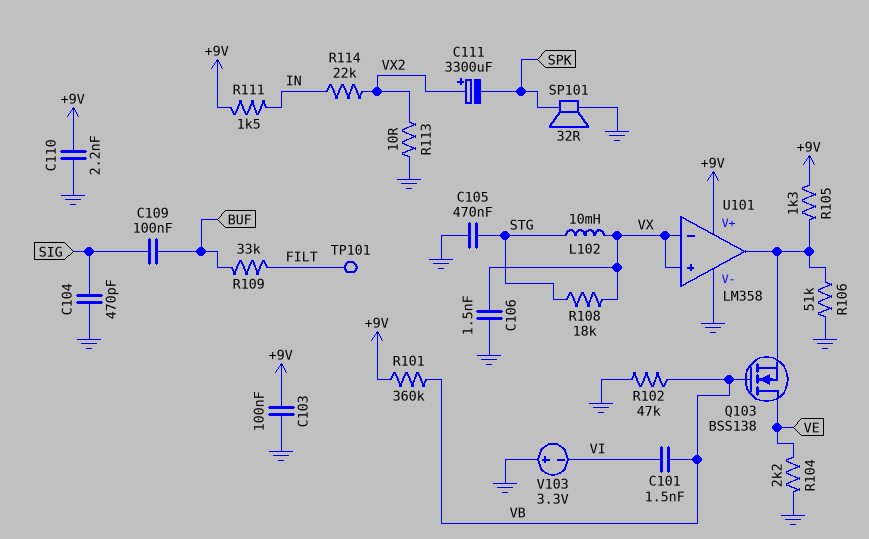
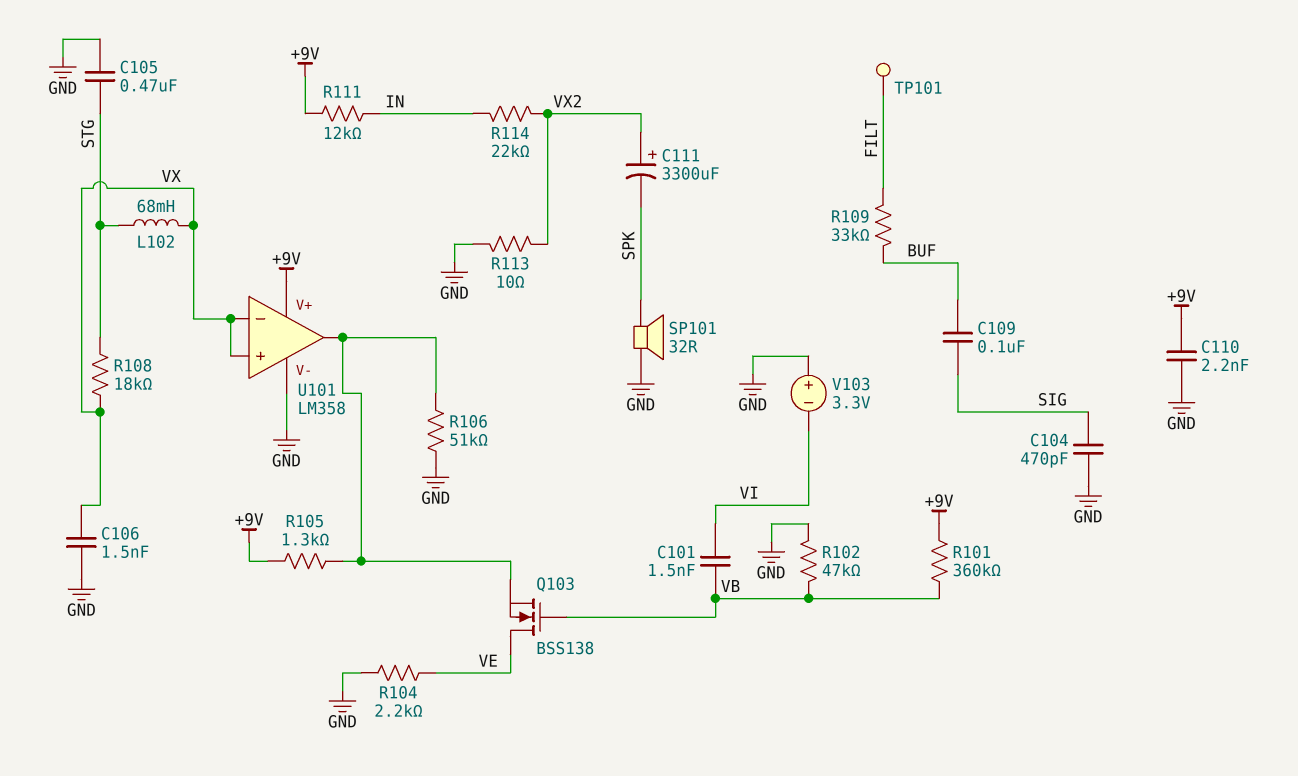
C103: 100nF (+9V, GND) -> none
L102: 10mH (STG, VX) -> 68mH (STG, VX)
R111: 1.5k (+9V, IN) -> 12k (+9V, IN)

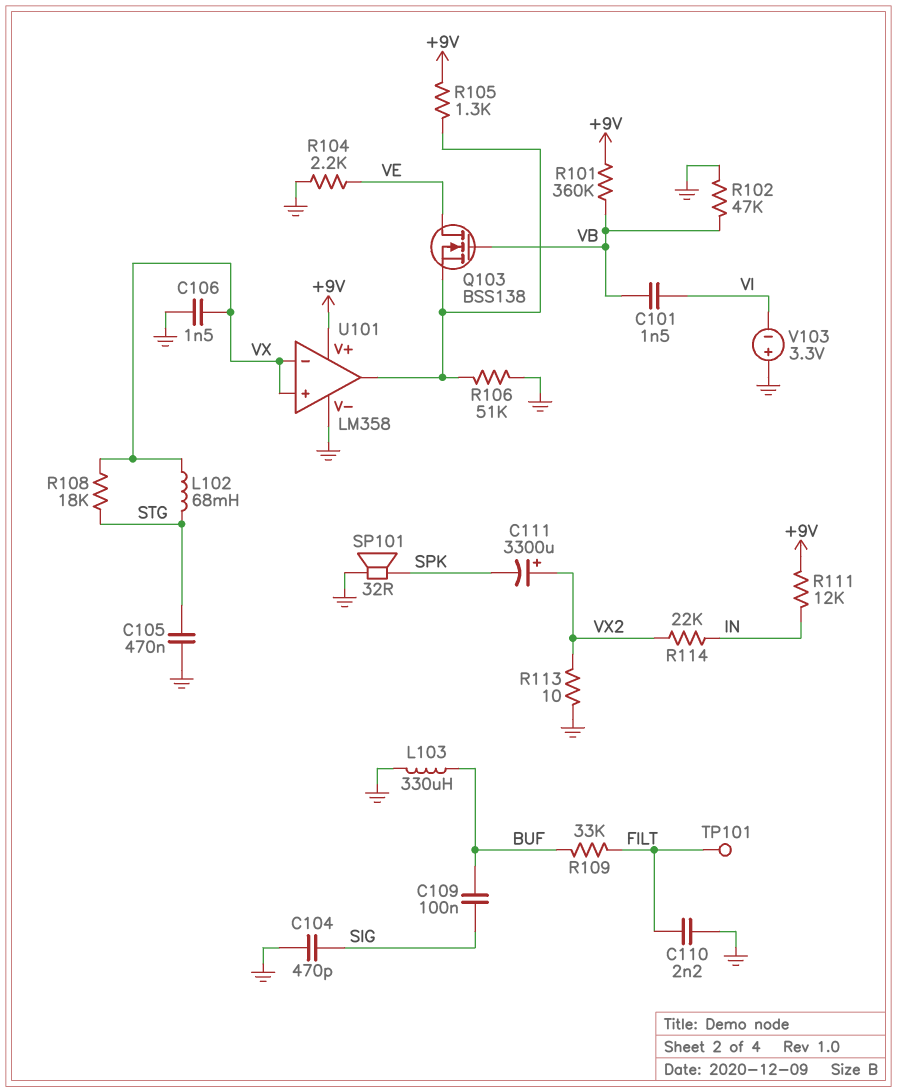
C110: 2.2nF (+9V, GND) -> 2.2nF (FILT, GND)
L103: none -> 330uH (BUF, GND)

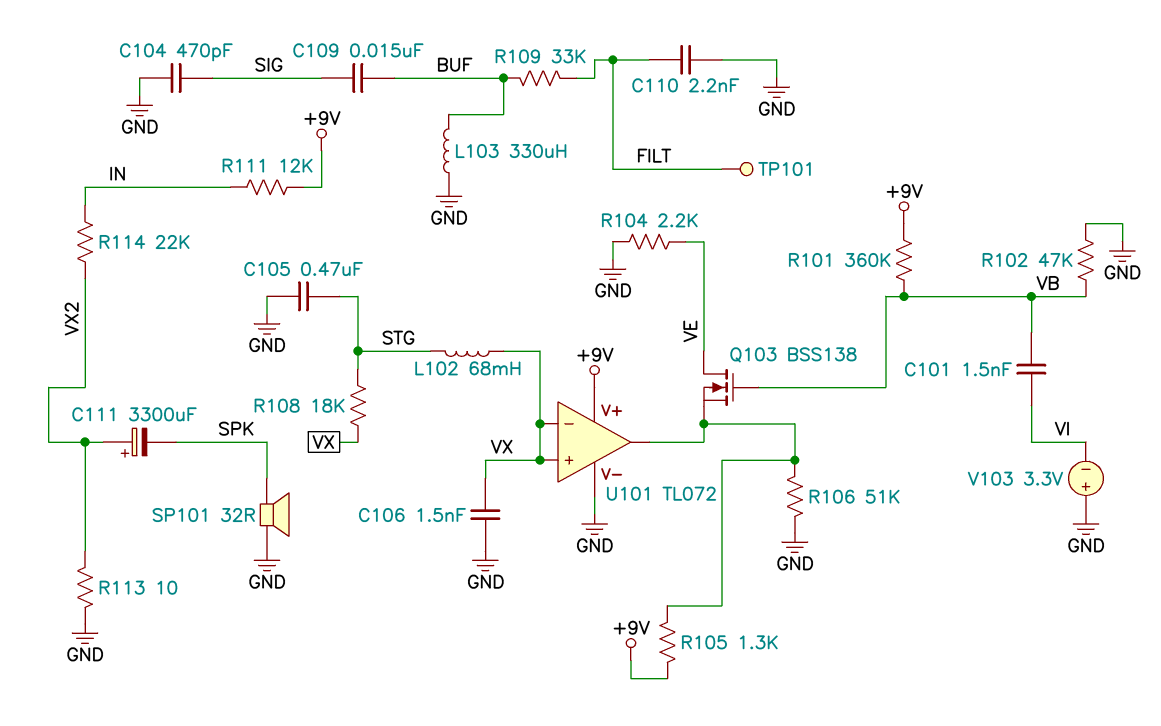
C109: 100nF (BUF, SIG) -> 15nF (BUF, SIG)
U101: LM358 -> TL072

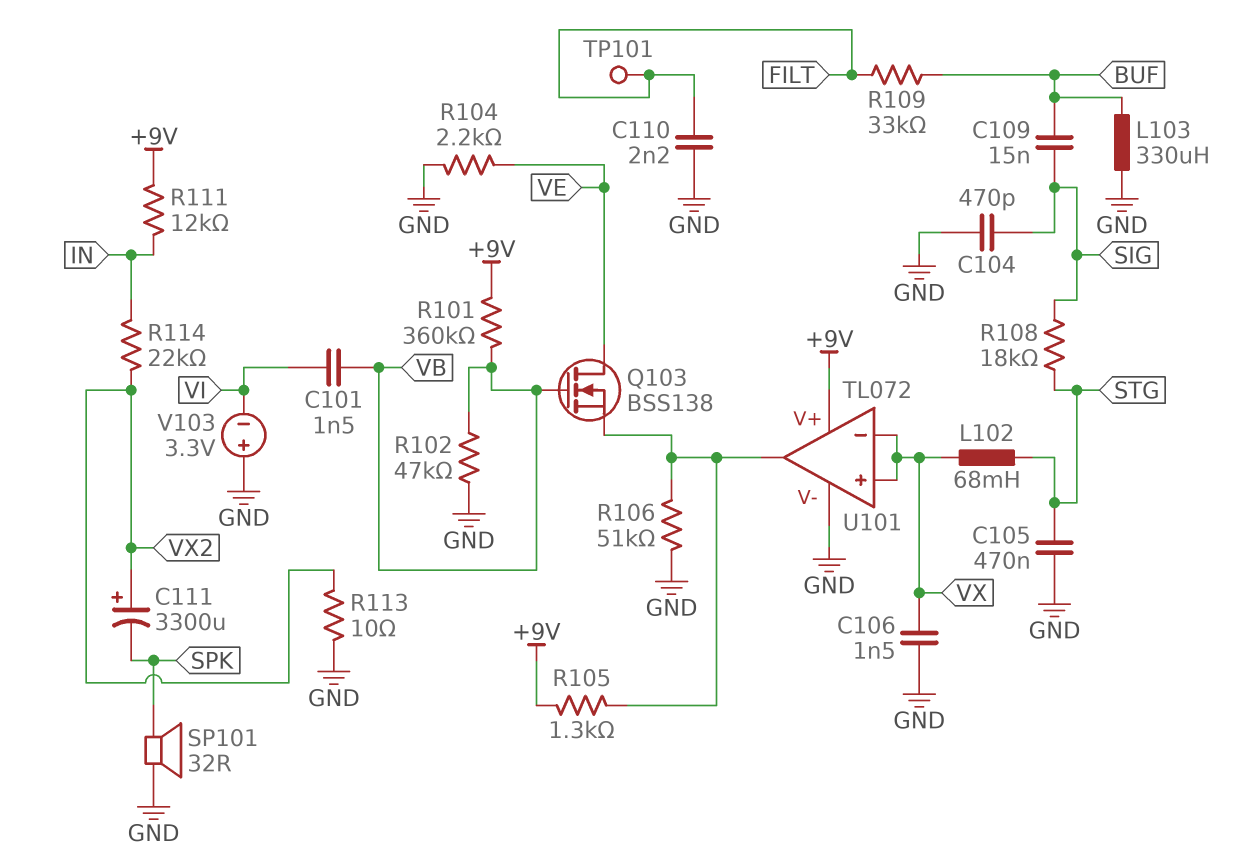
R108: 18k (STG, VX) -> 18k (SIG, STG)

